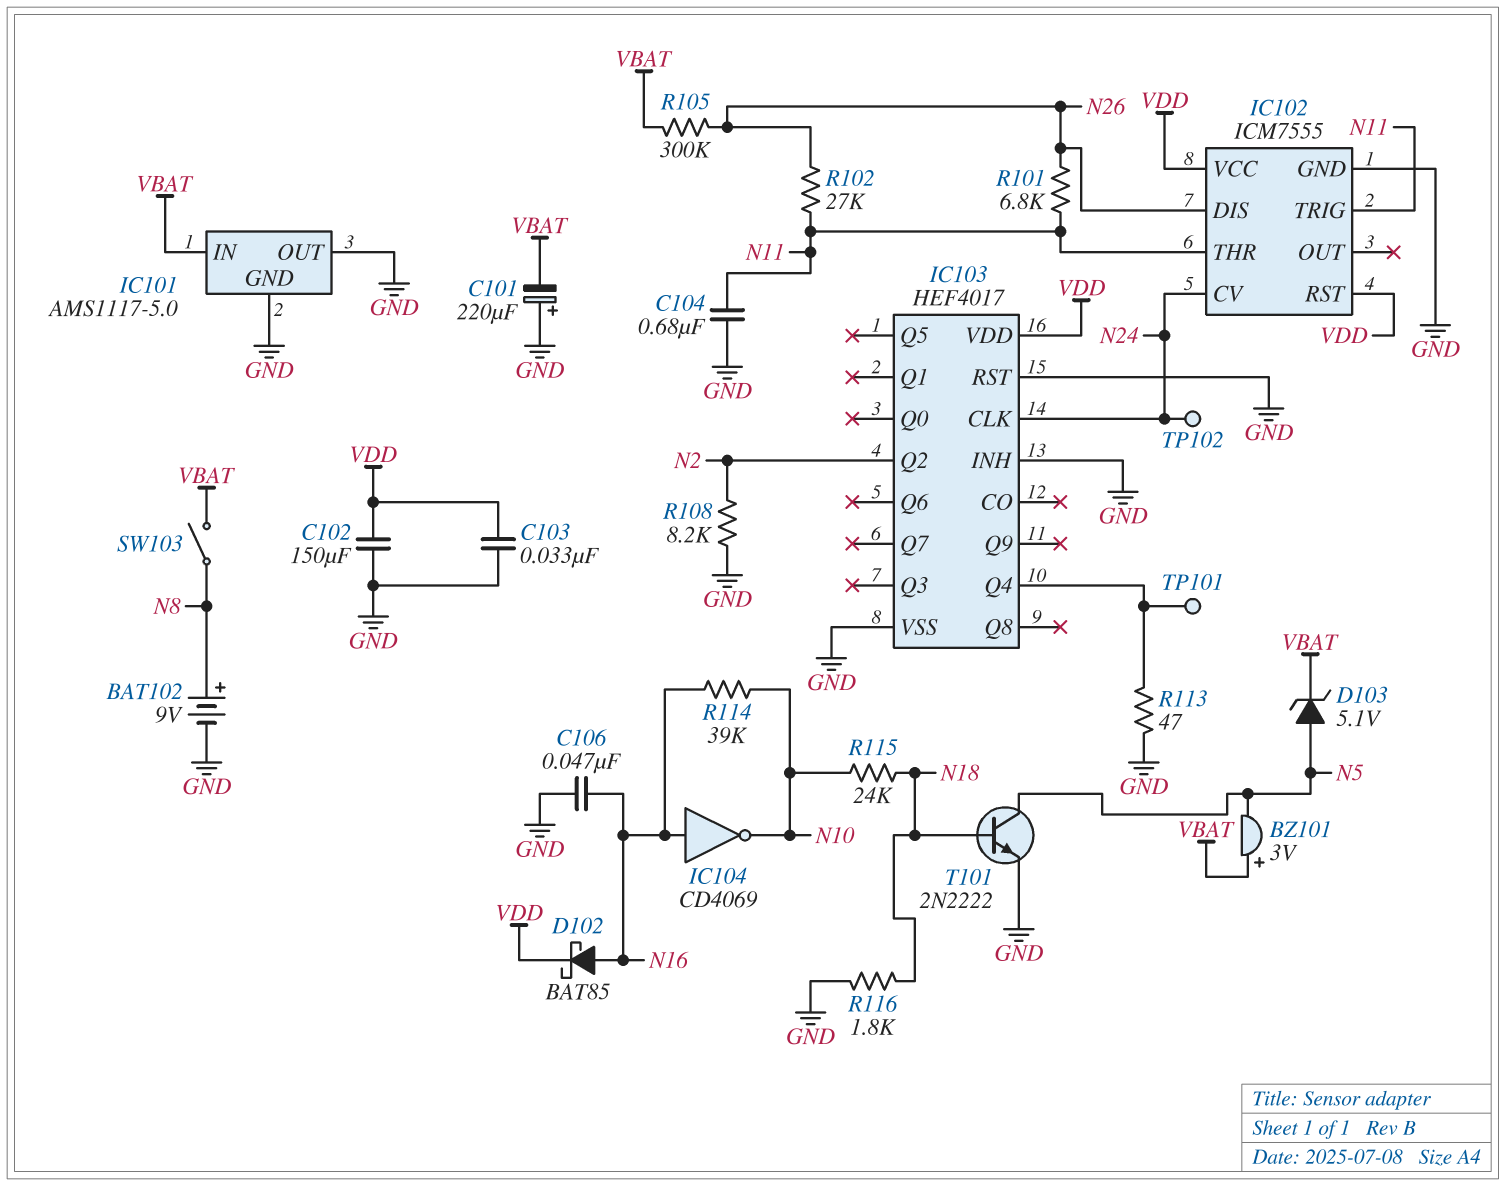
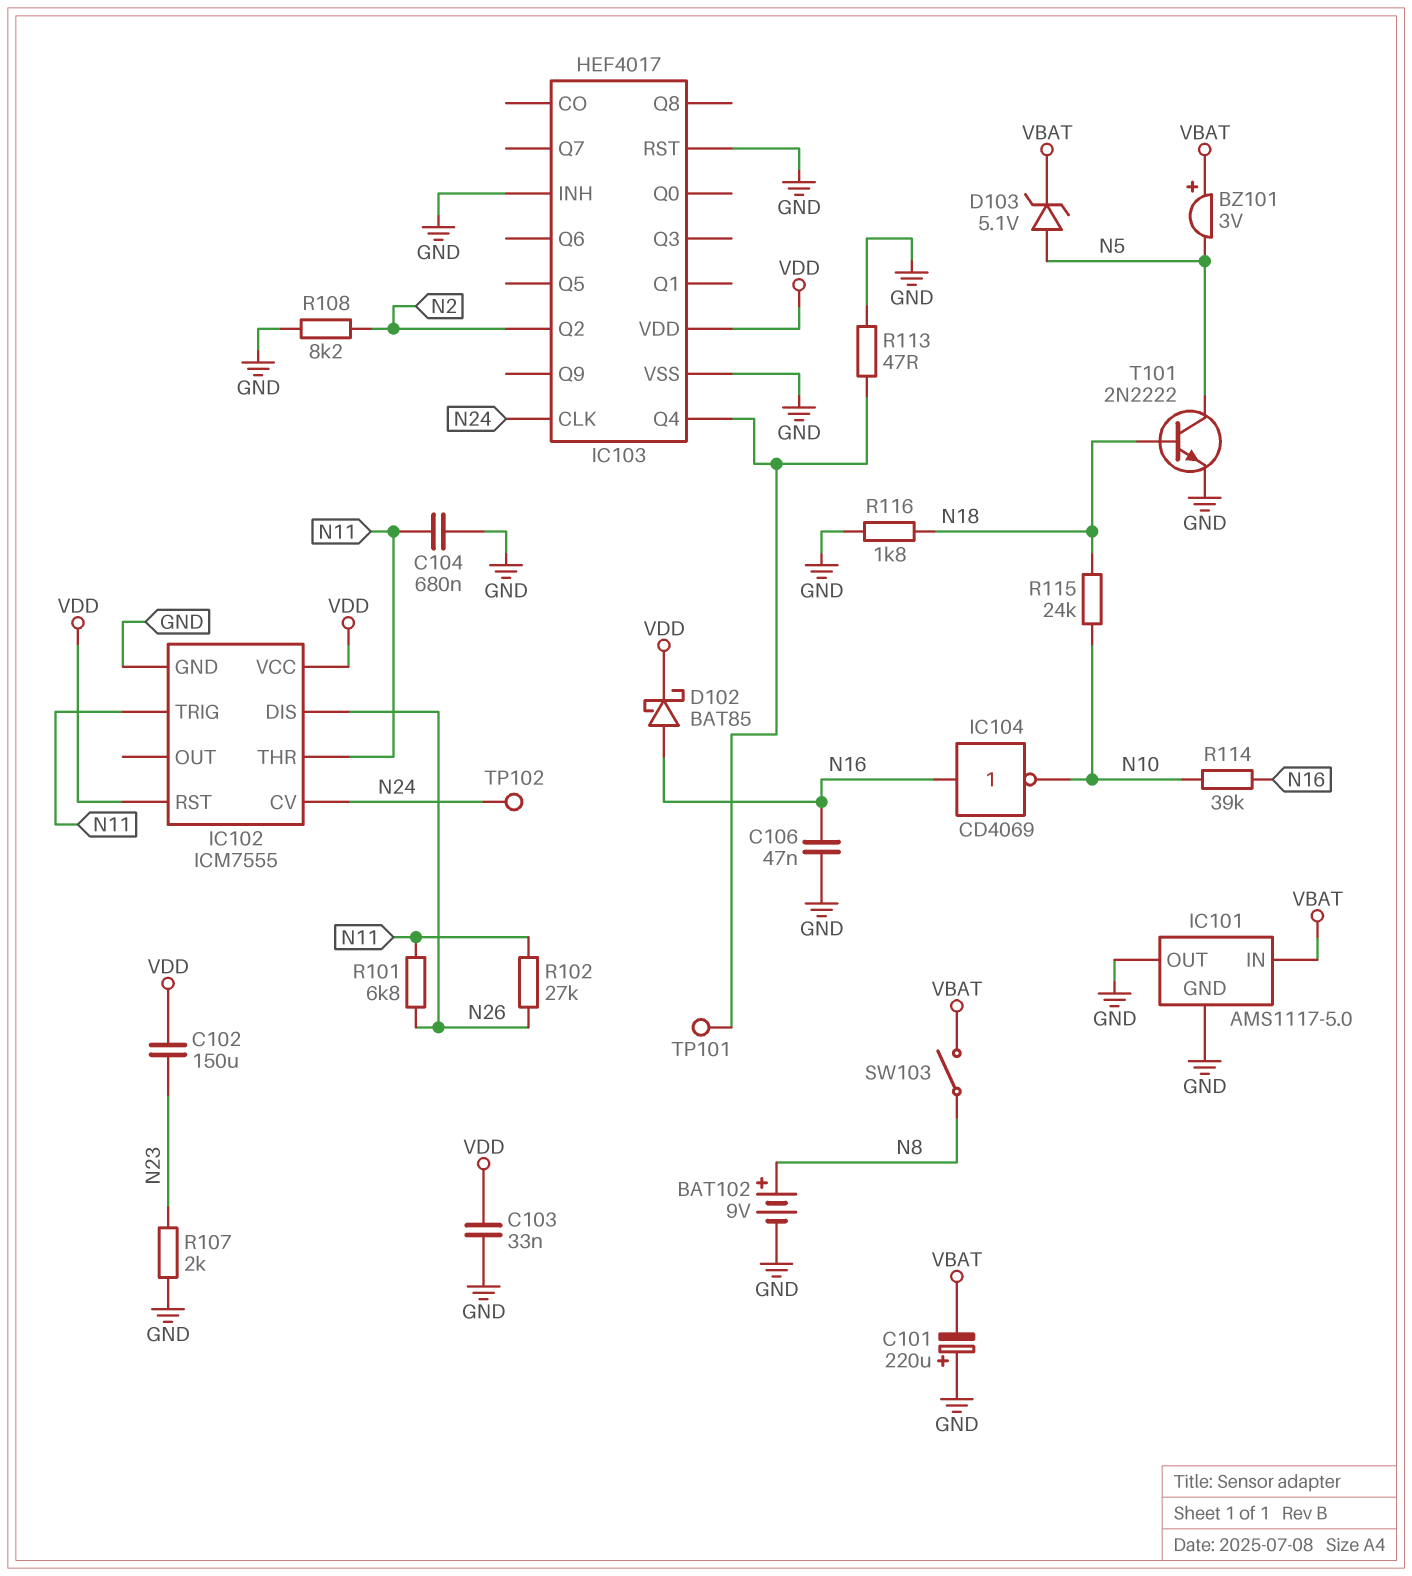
C102: 150uF (GND, VDD) -> 150uF (N23, VDD)
R105: 300k (N26, VBAT) -> none
R107: none -> 2k (GND, N23)

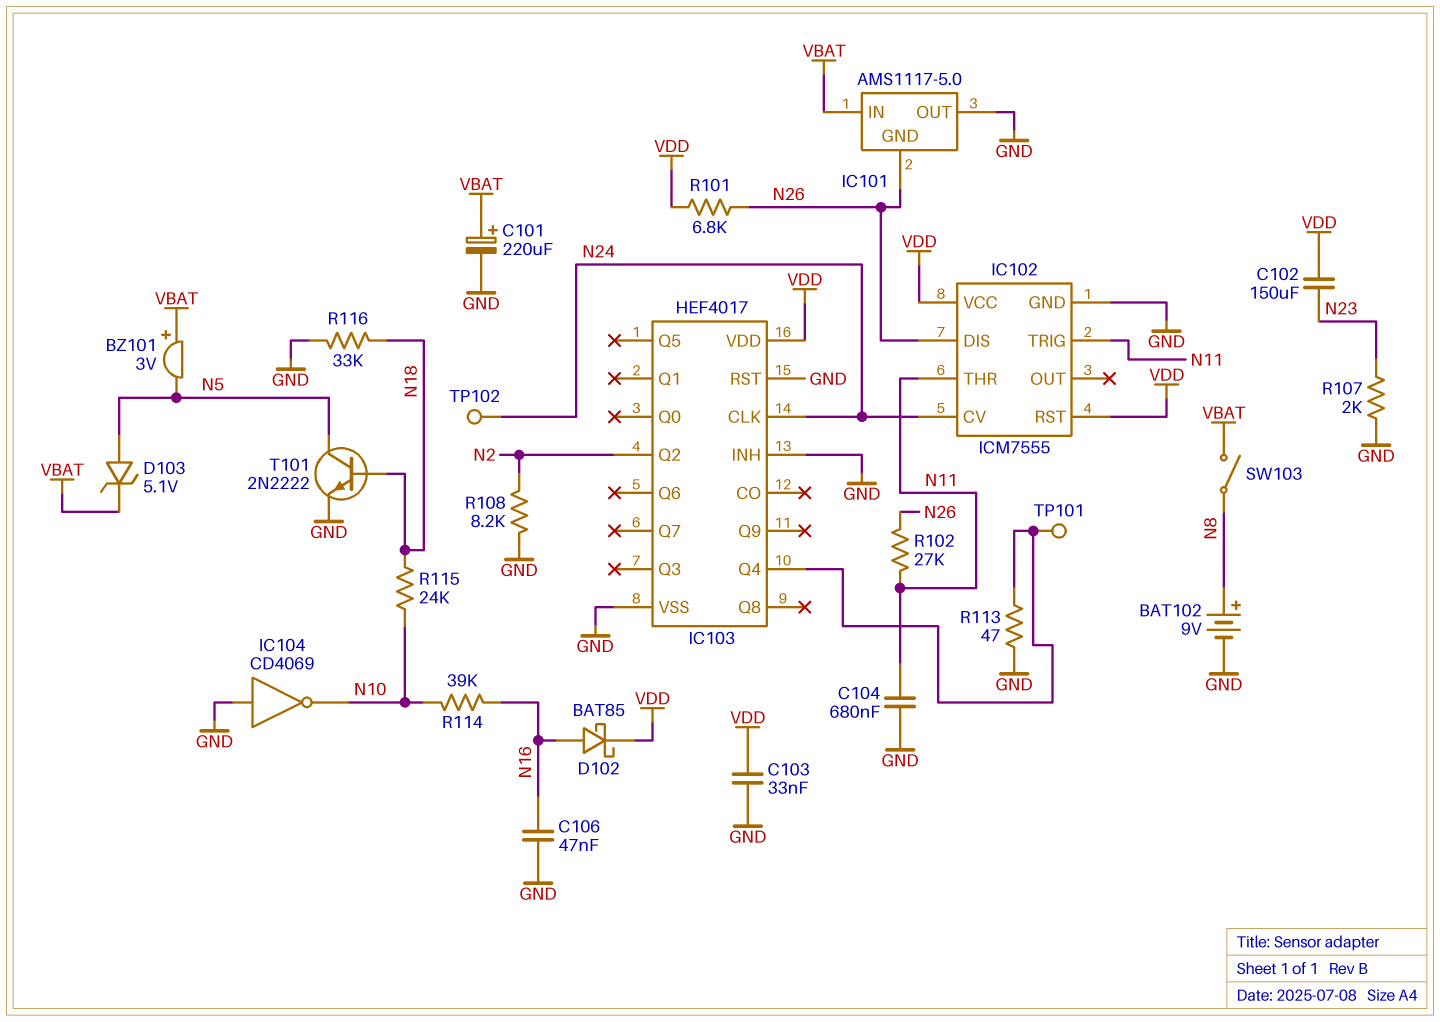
C101: 220uF (plus GND, minus VBAT) -> 220uF (plus VBAT, minus GND)
IC101 pin GND: GND -> N26
IC104: NOT CD4069 (in N16, out N10) -> NOT CD4069 (in GND, out N10)
R101: 6.8k (N11, N26) -> 6.8k (N26, VDD)
R116: 1.8k (GND, N18) -> 33k (GND, N18)

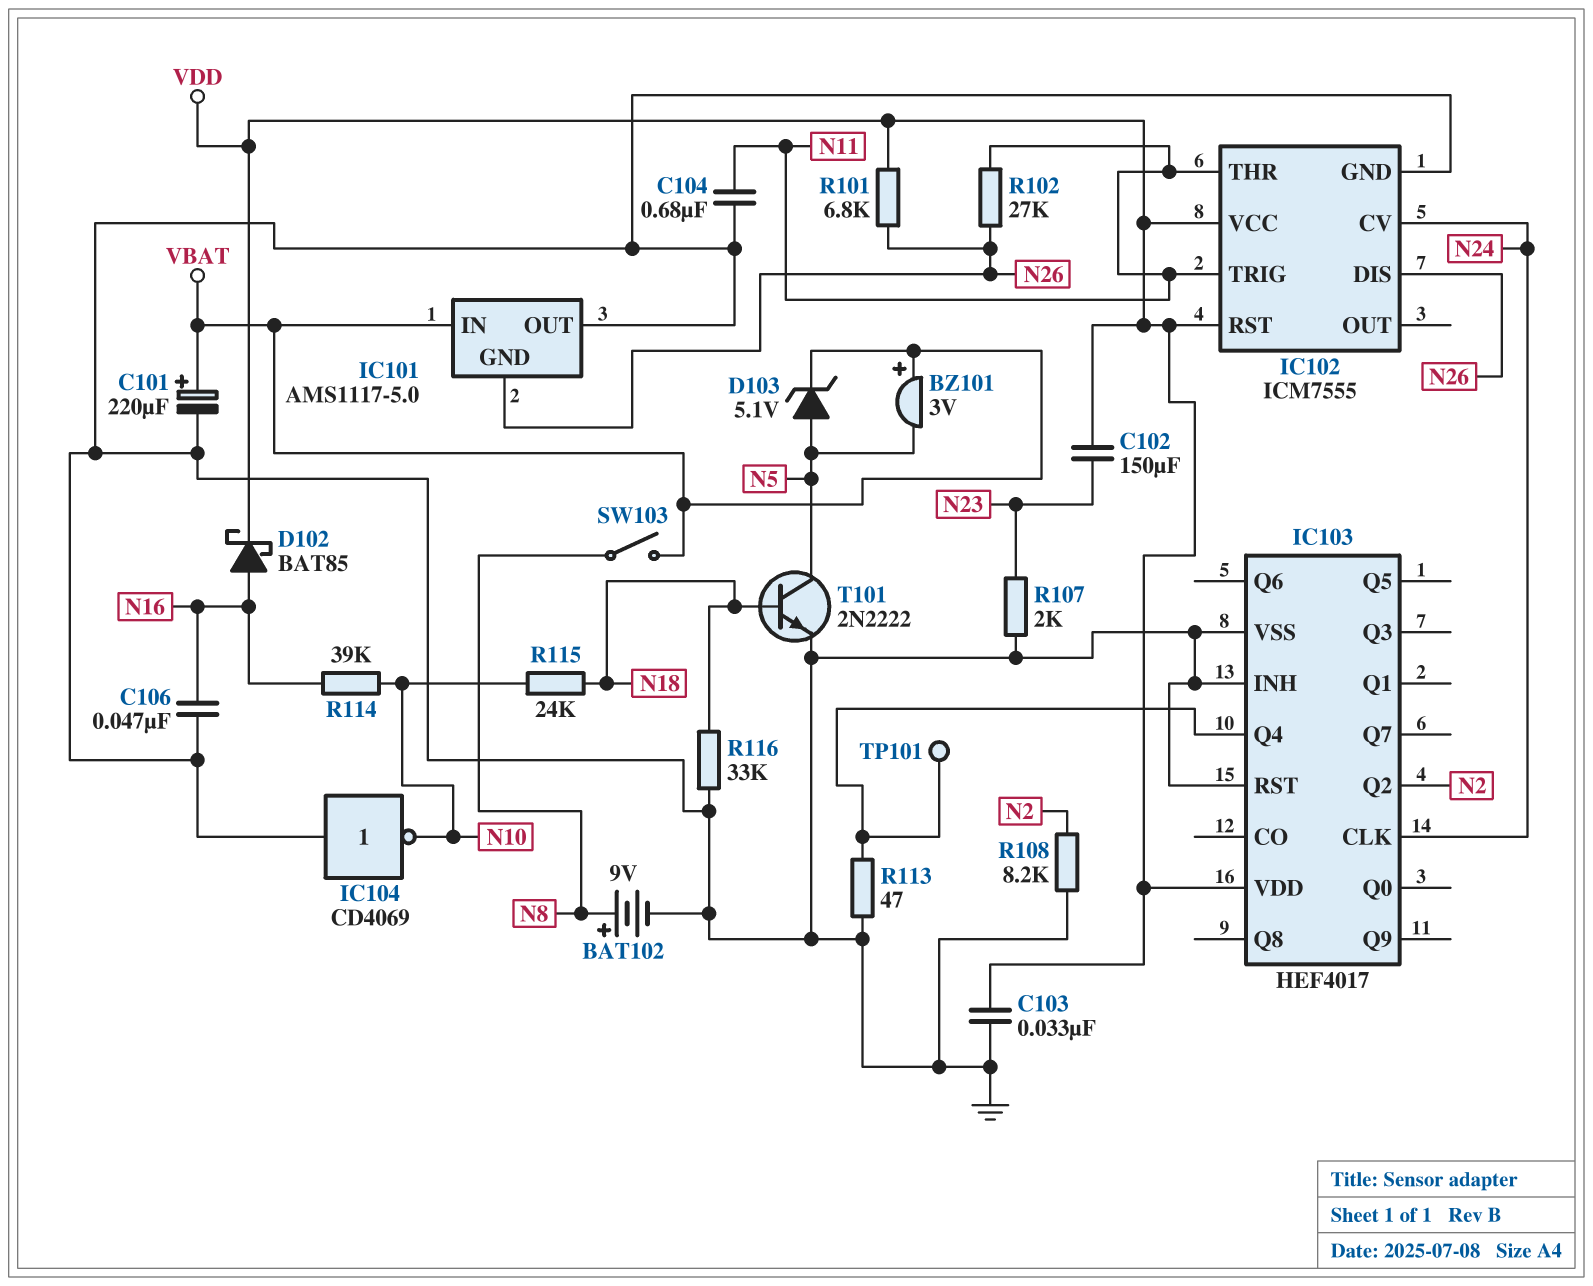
TP102: test point (N24) -> none

